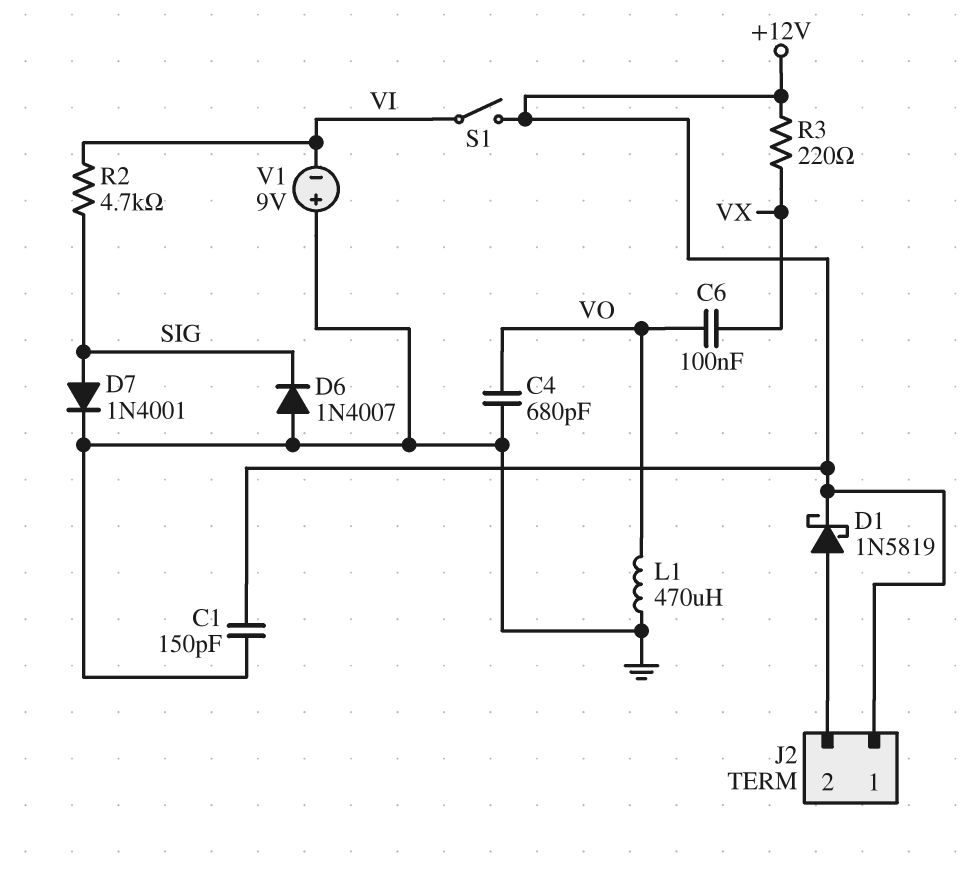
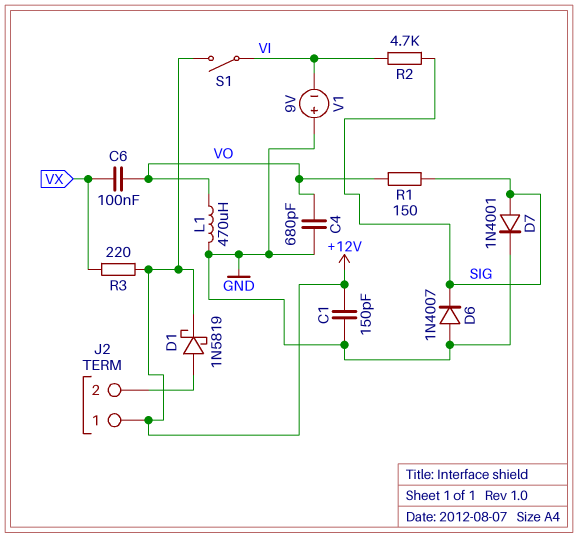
R1: none -> 150 (SIG, VO)

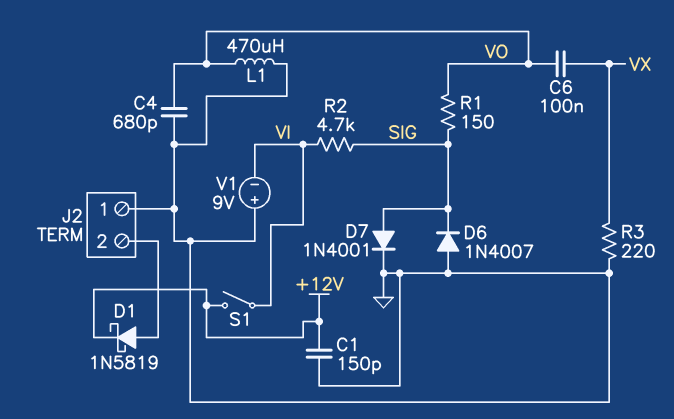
J2 pin 1: +12V -> GND
R3: 220 (+12V, VX) -> 220 (GND, VX)

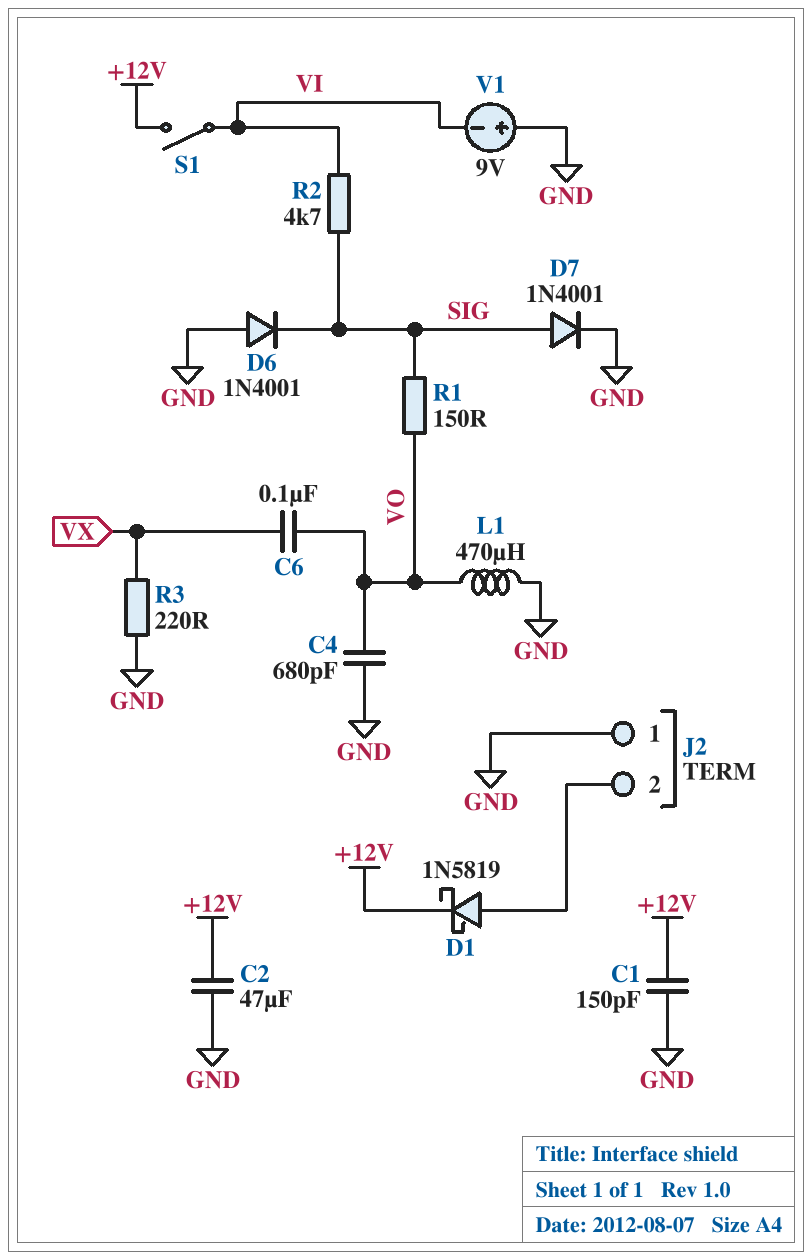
C2: none -> 47uF (+12V, GND)
D6: diode 1N4007 (A GND, K SIG) -> diode 1N4001 (A GND, K SIG)

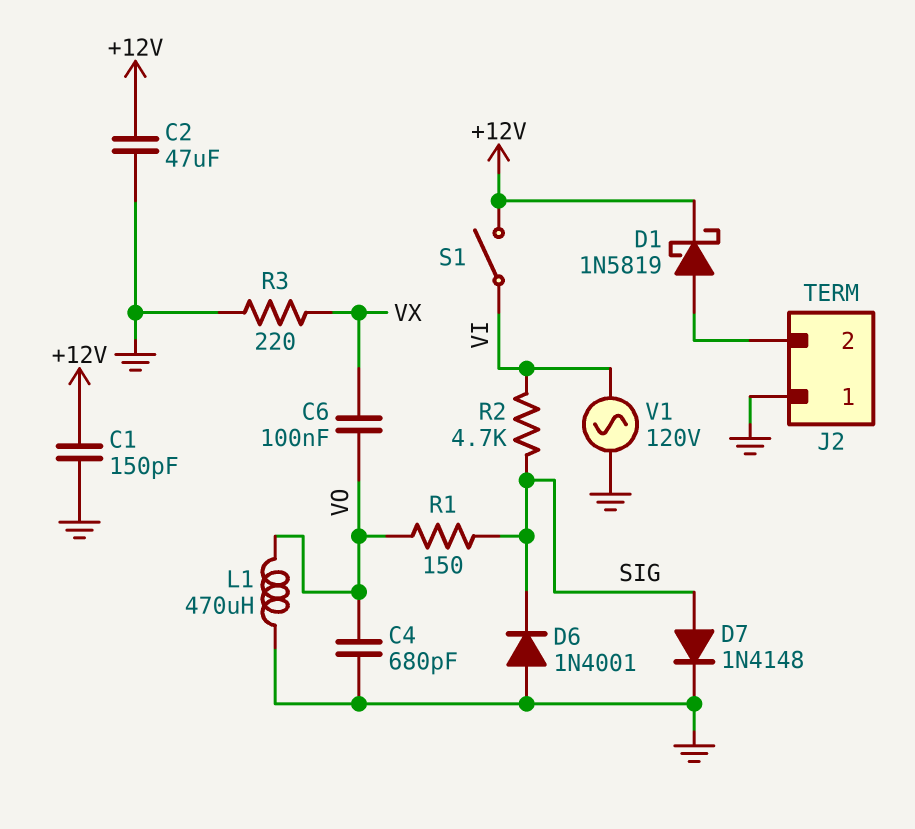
D7: diode 1N4001 (A SIG, K GND) -> diode 1N4148 (A SIG, K GND)
V1: 9V (plus GND, minus VI) -> AC 120V (GND, VI)

